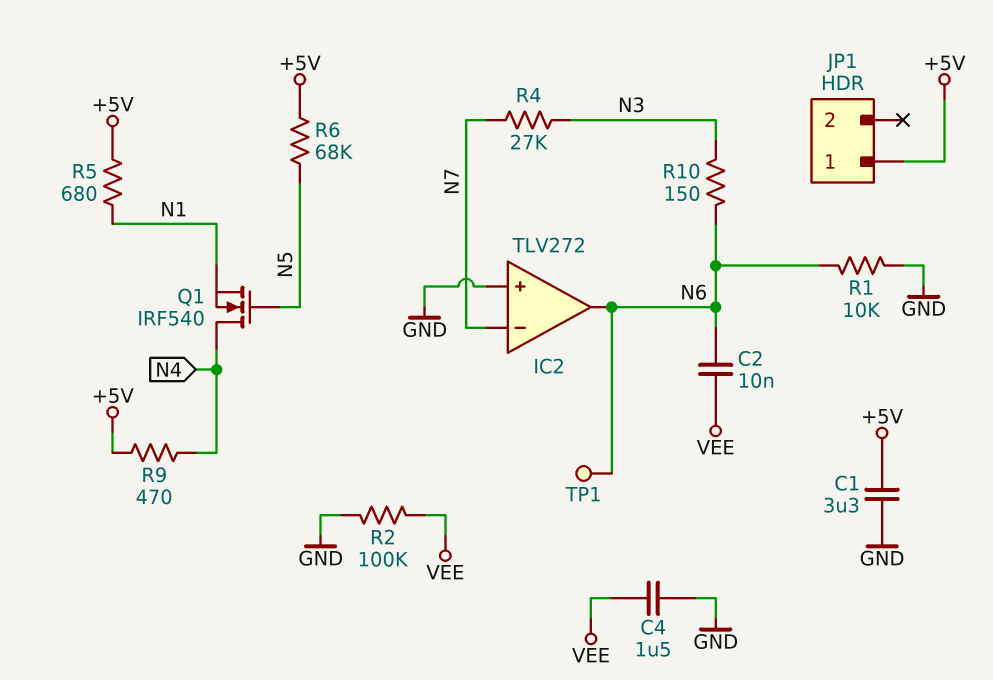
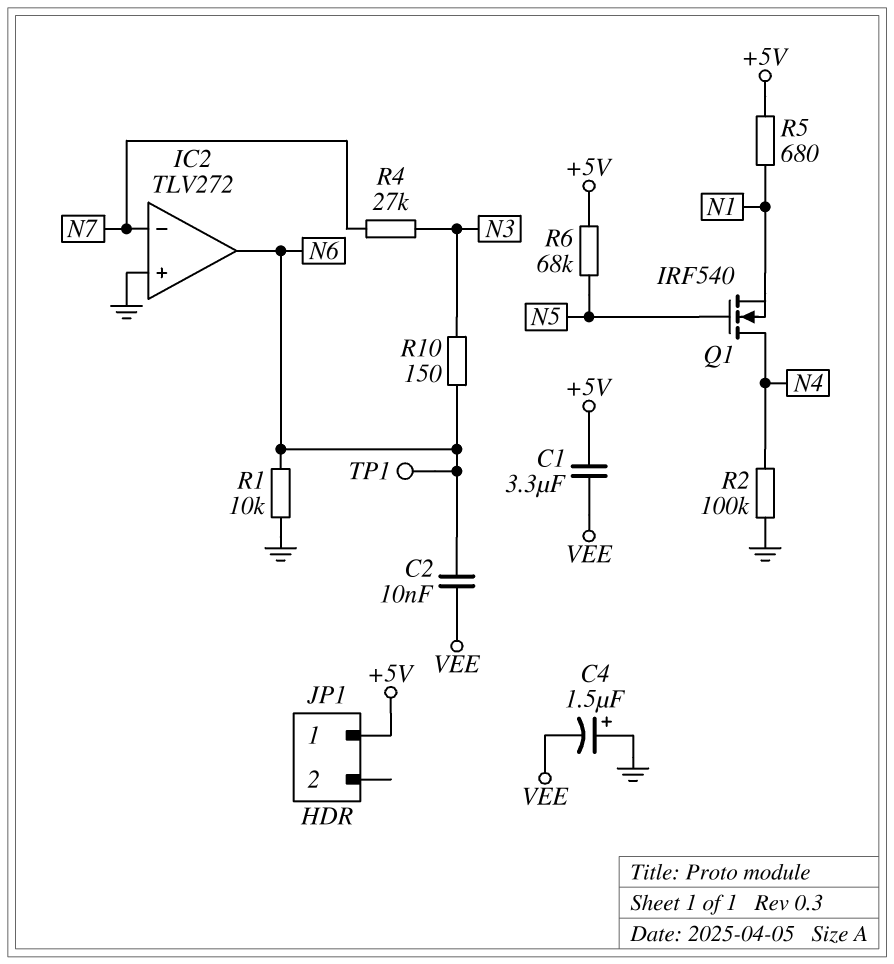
C1: 3.3uF (+5V, GND) -> 3.3uF (+5V, VEE)
C4: 1.5uF (GND, VEE) -> 1.5uF (plus GND, minus VEE)
R2: 100k (GND, VEE) -> 100k (GND, N4)
R9: 470 (+5V, N4) -> none

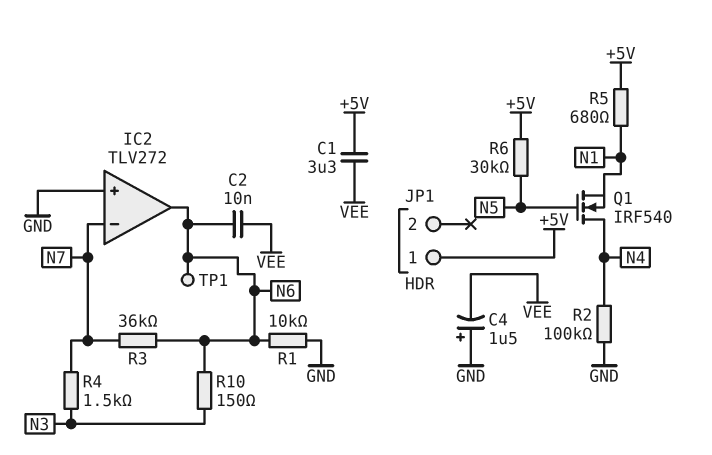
R3: none -> 36k (N6, N7)
R4: 27k (N3, N7) -> 1.5k (N3, N7)
R6: 68k (+5V, N5) -> 30k (+5V, N5)

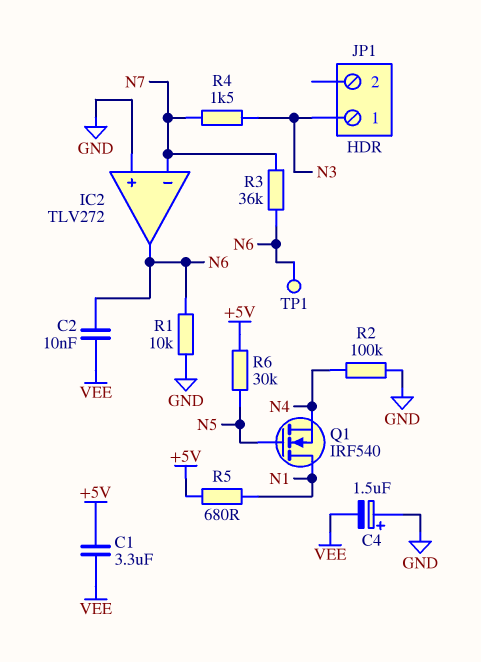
JP1 pin 1: +5V -> N3
Q1: NMOS IRF540 (G N5, D N4, S N1) -> NMOS IRF540 (G N5, D N1, S N4)
R10: 150 (N3, N6) -> none

